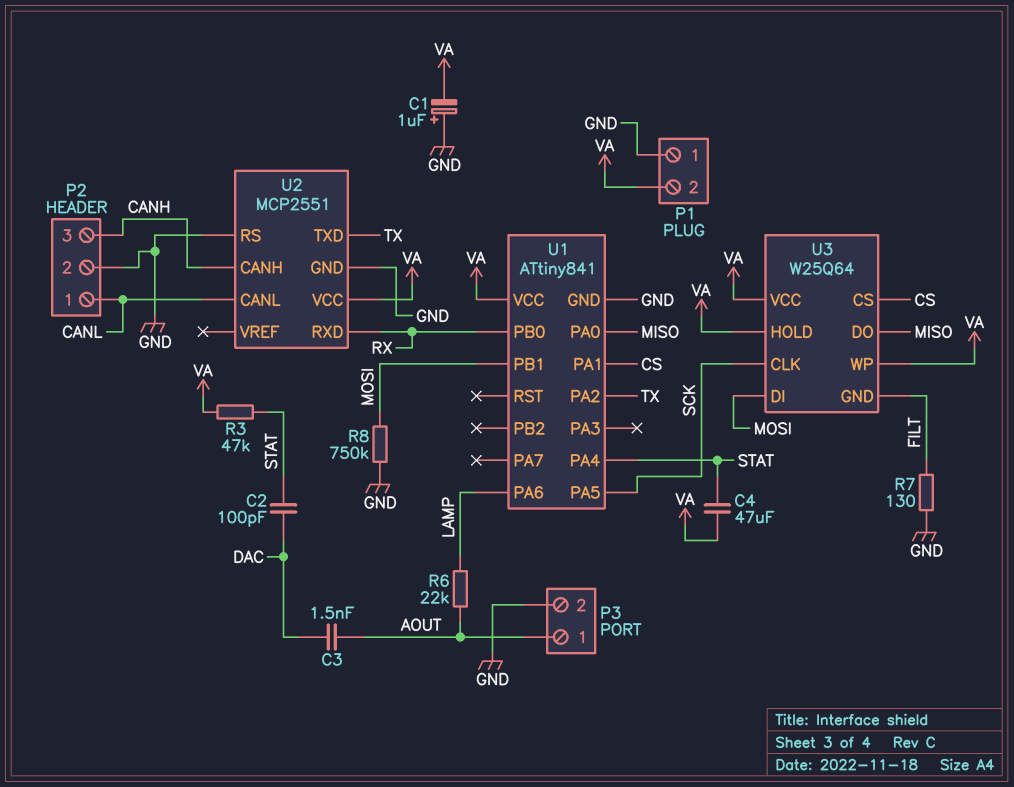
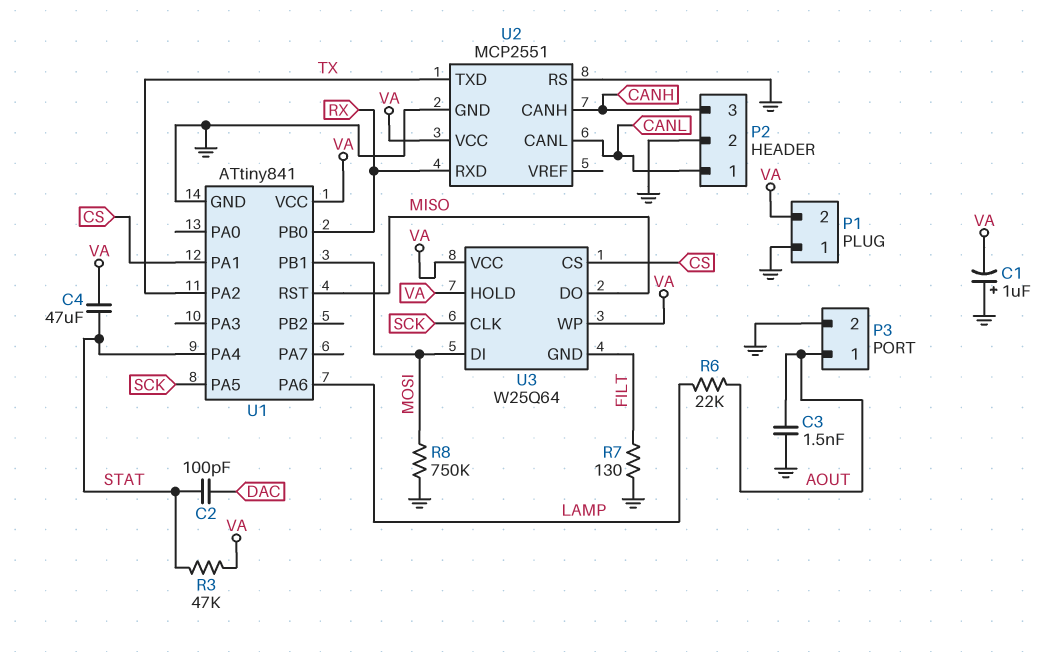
C3: 1.5nF (AOUT, DAC) -> 1.5nF (AOUT, GND)
U1 pin PA0: MISO -> none
U1 pin RST: none -> MISO

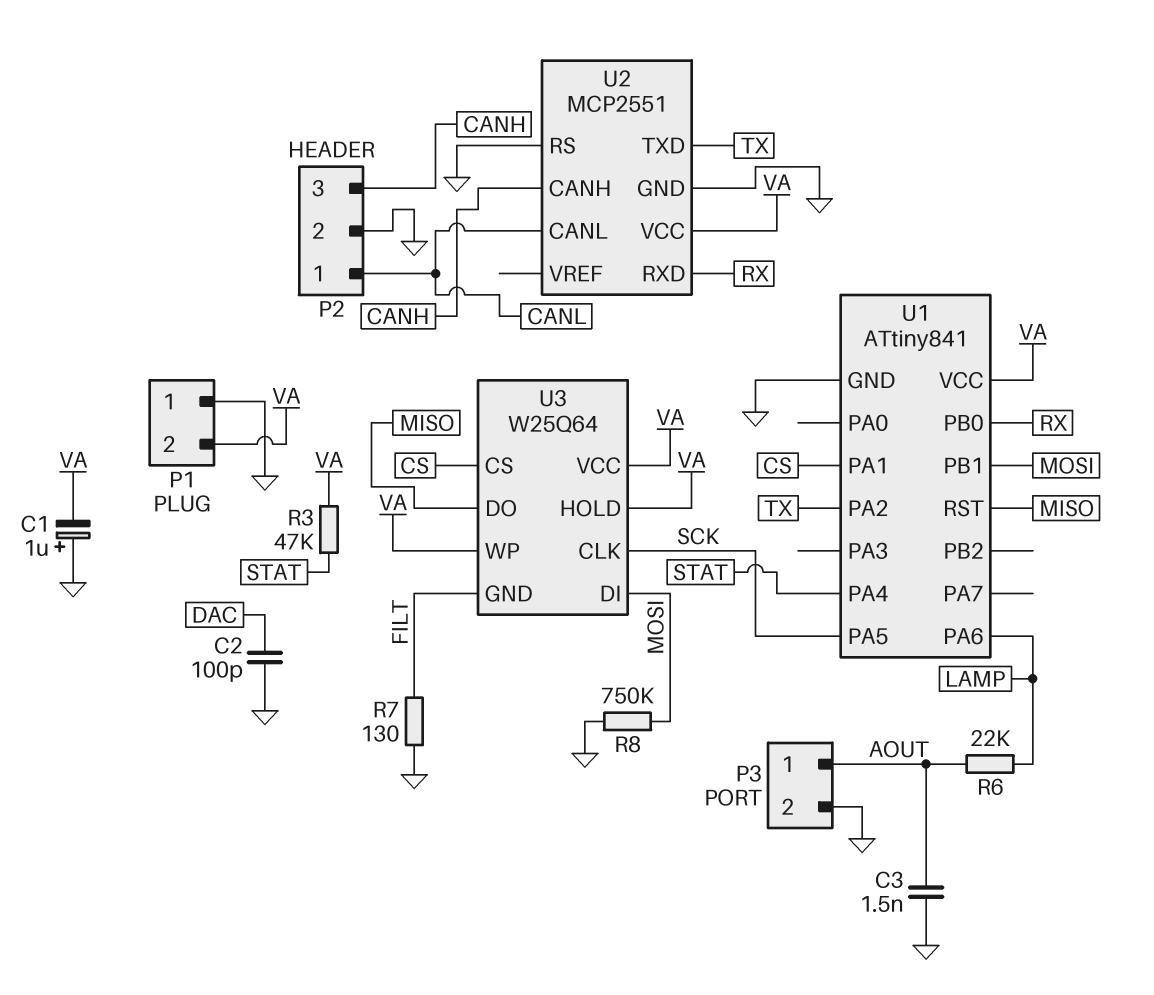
C2: 100pF (DAC, STAT) -> 100pF (DAC, GND)
C4: 47uF (STAT, VA) -> none

